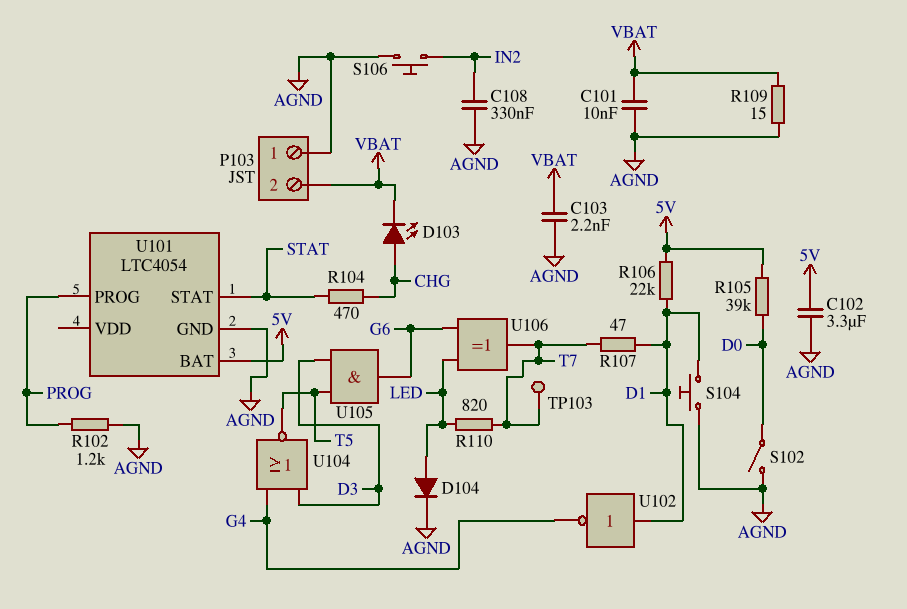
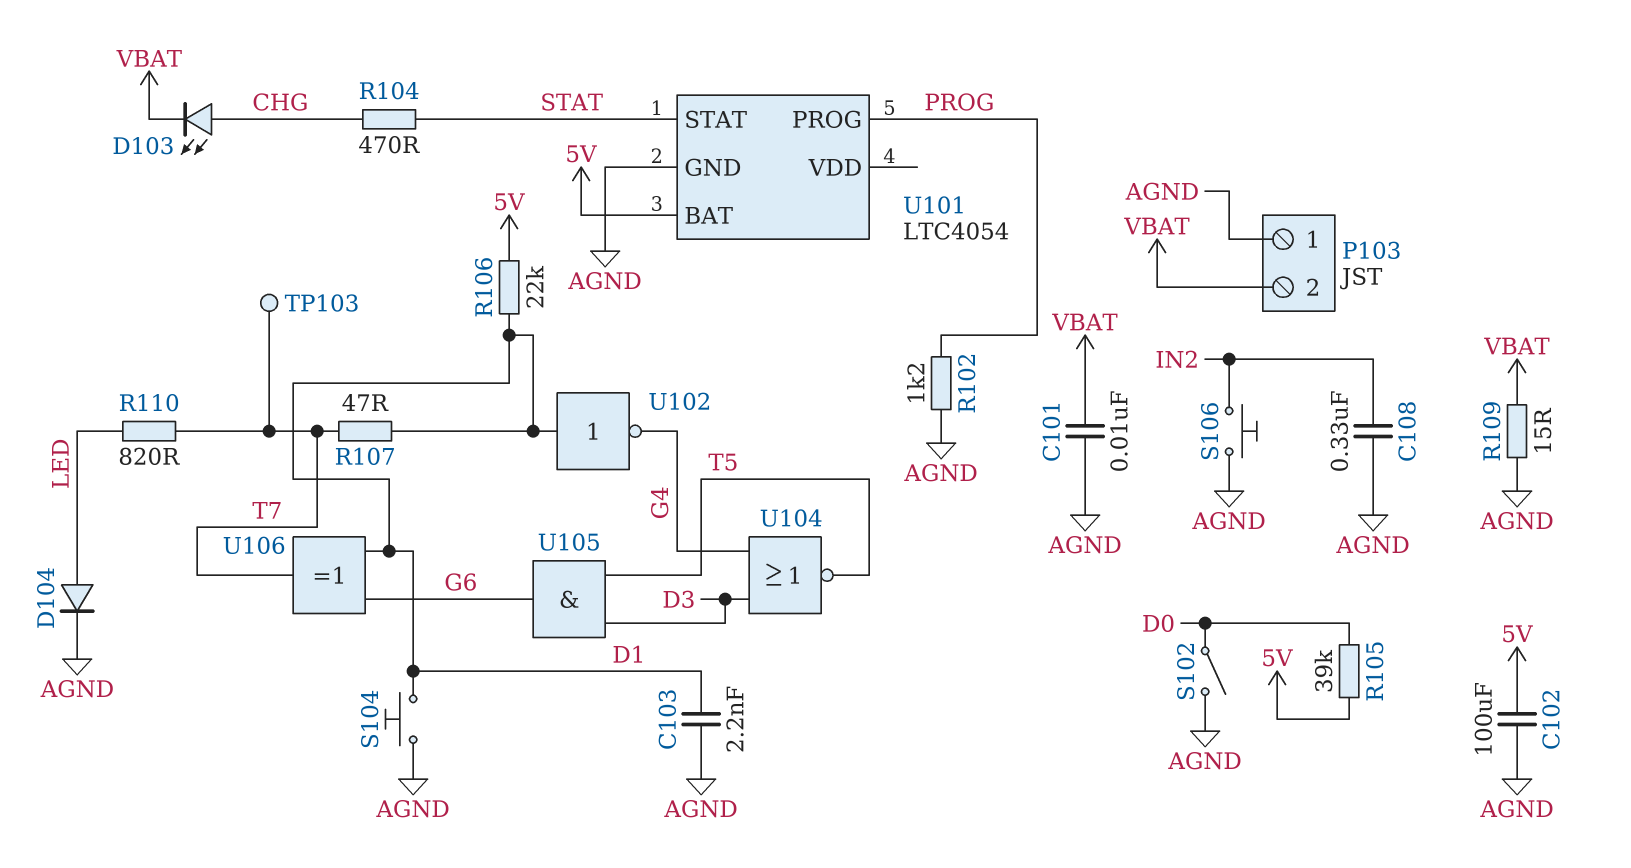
C102: 3.3uF (5V, AGND) -> 100uF (5V, AGND)
C103: 2.2nF (AGND, VBAT) -> 2.2nF (AGND, D1)
U106: XOR (in G6, in LED, out T7) -> XOR (in D1, in G6, out T7)

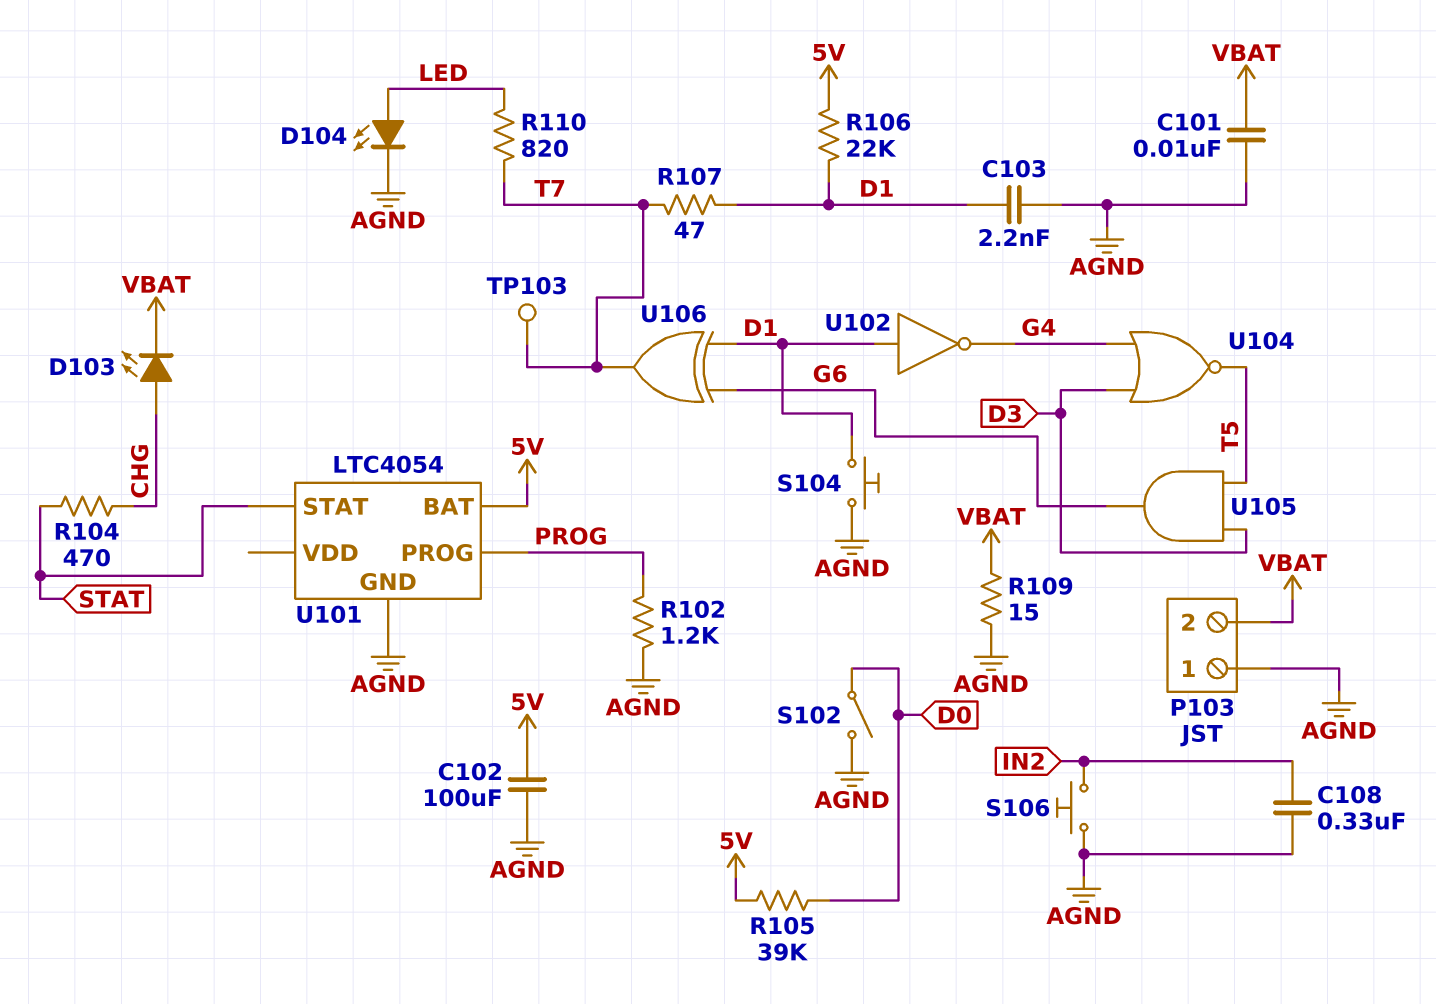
D104: diode (A LED, K AGND) -> LED (A LED, K AGND)

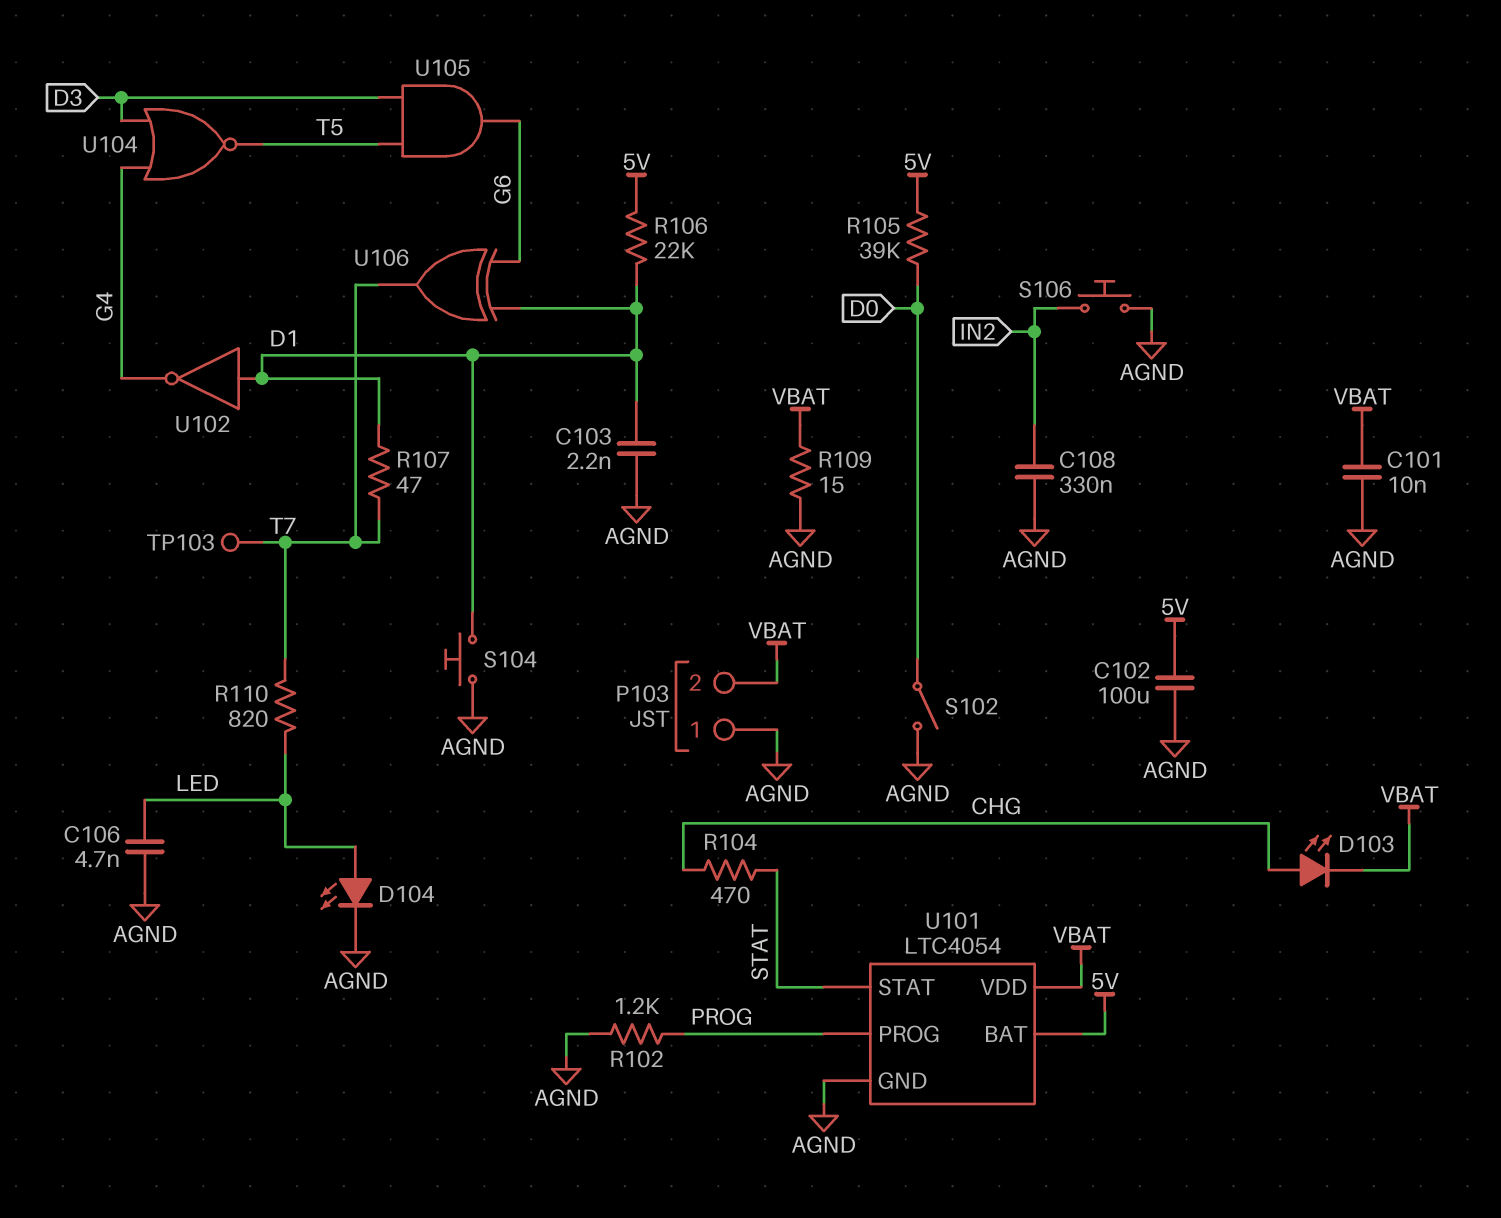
C106: none -> 4.7nF (AGND, LED)
U101 pin VDD: none -> VBAT

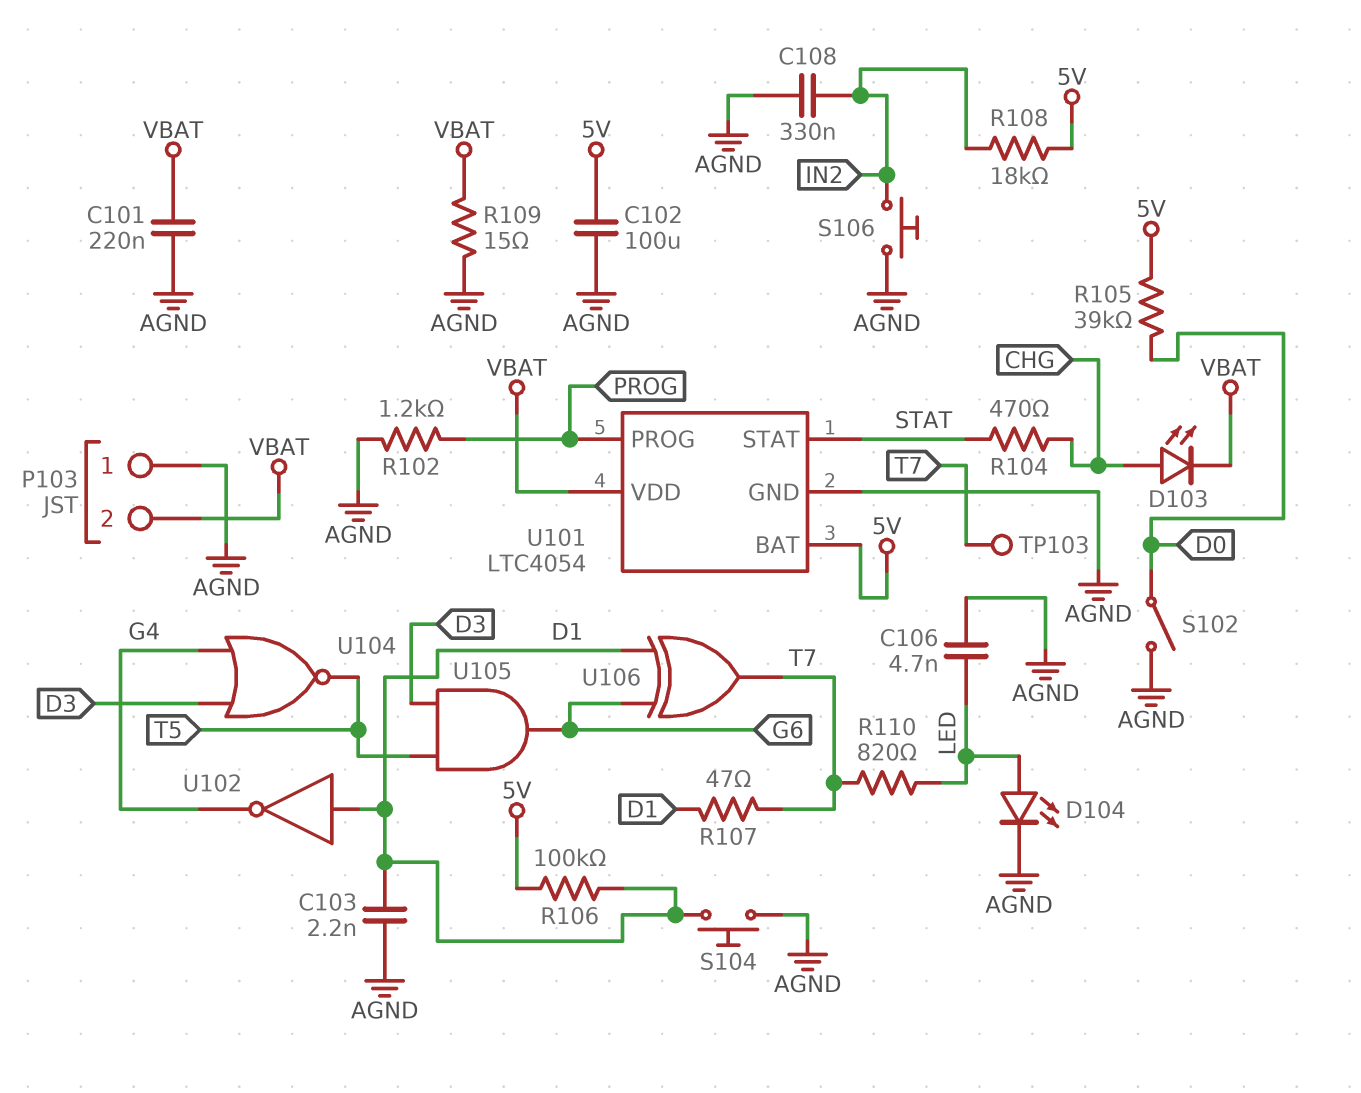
C101: 10nF (AGND, VBAT) -> 220nF (AGND, VBAT)
R106: 22k (5V, D1) -> 100k (5V, D1)
R108: none -> 18k (5V, IN2)

